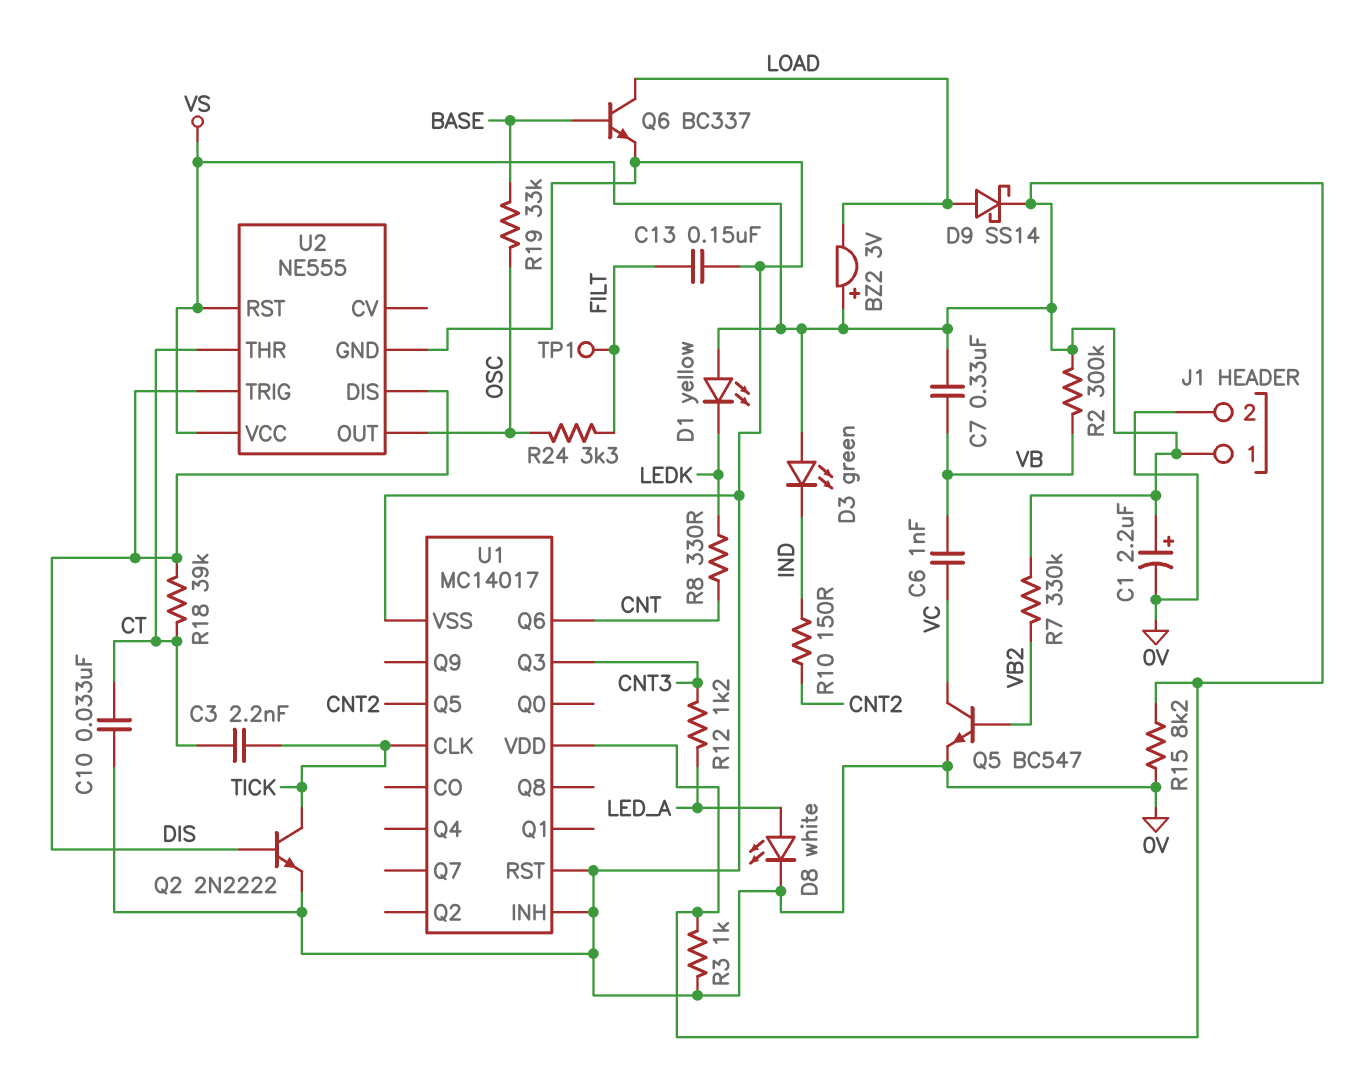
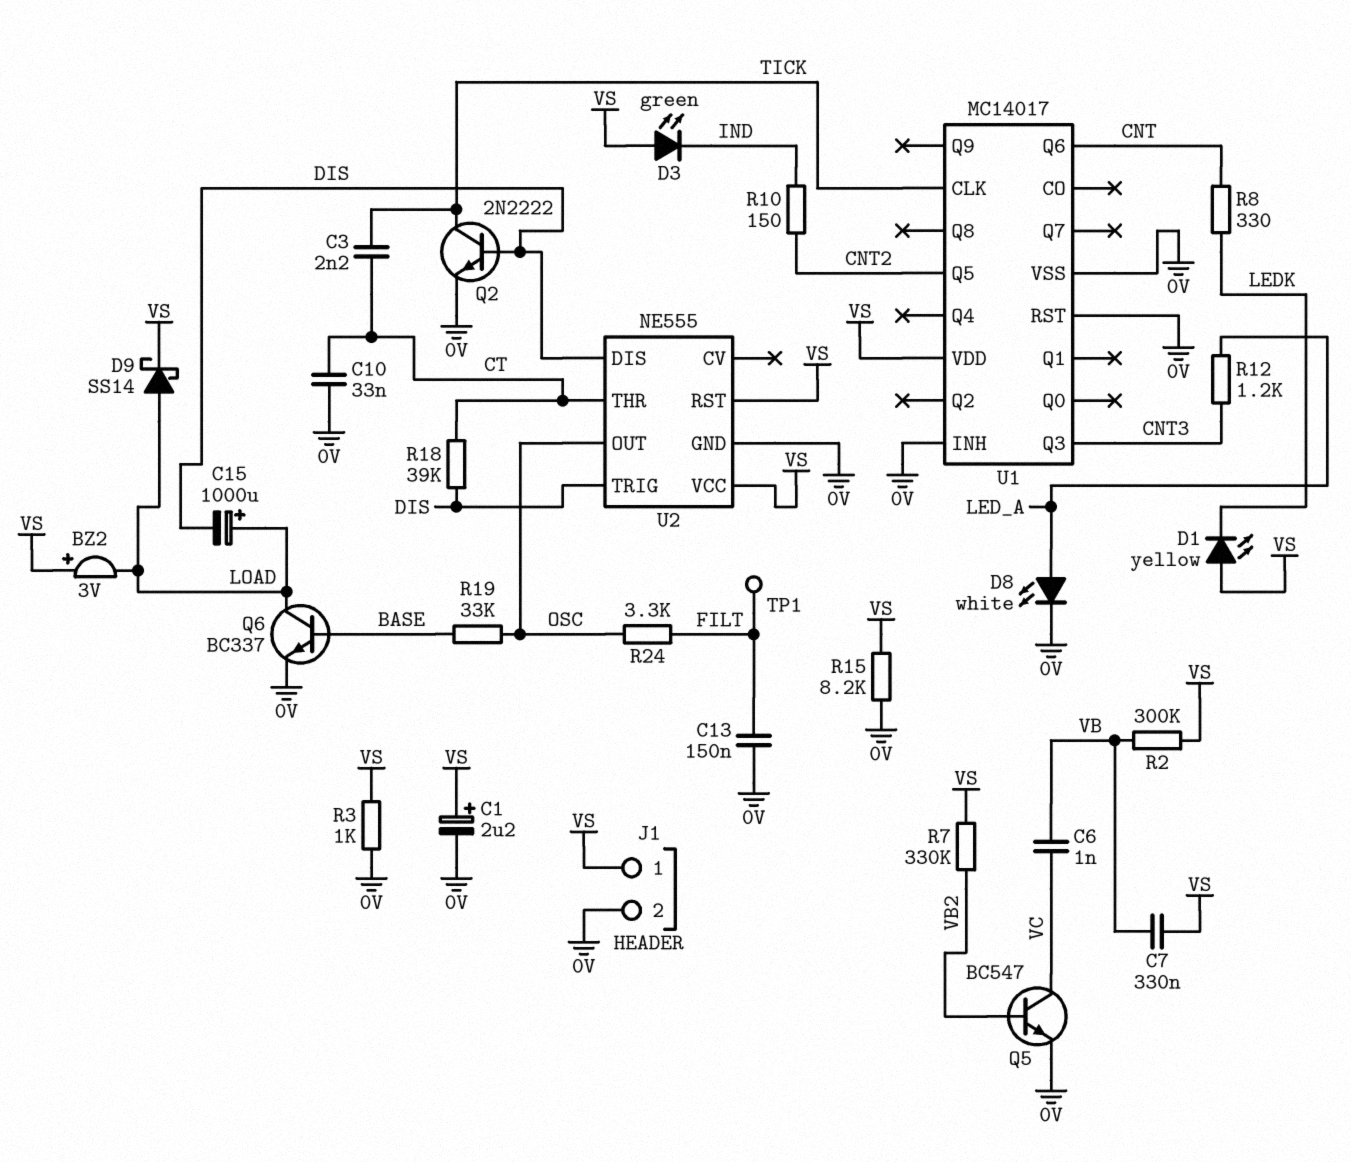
C15: none -> 1000uF (plus LOAD, minus DIS)

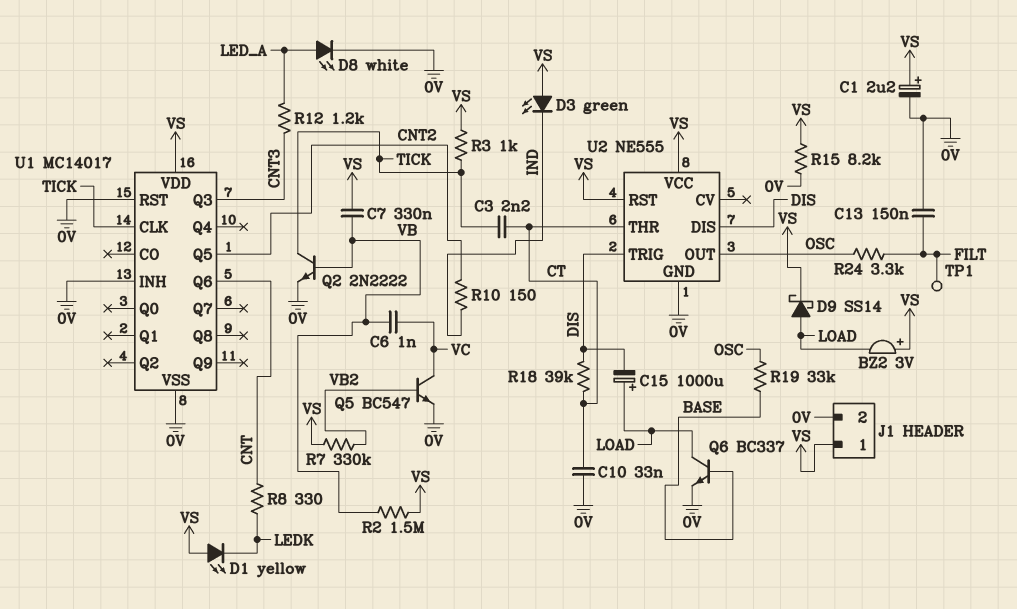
Q2: NPN 2N2222 (B DIS, C TICK, E 0V) -> NPN 2N2222 (B VB, C TICK, E 0V)
R2: 300k (VB, VS) -> 1.5M (VB, VS)
R3: 1k (0V, VS) -> 1k (TICK, VS)

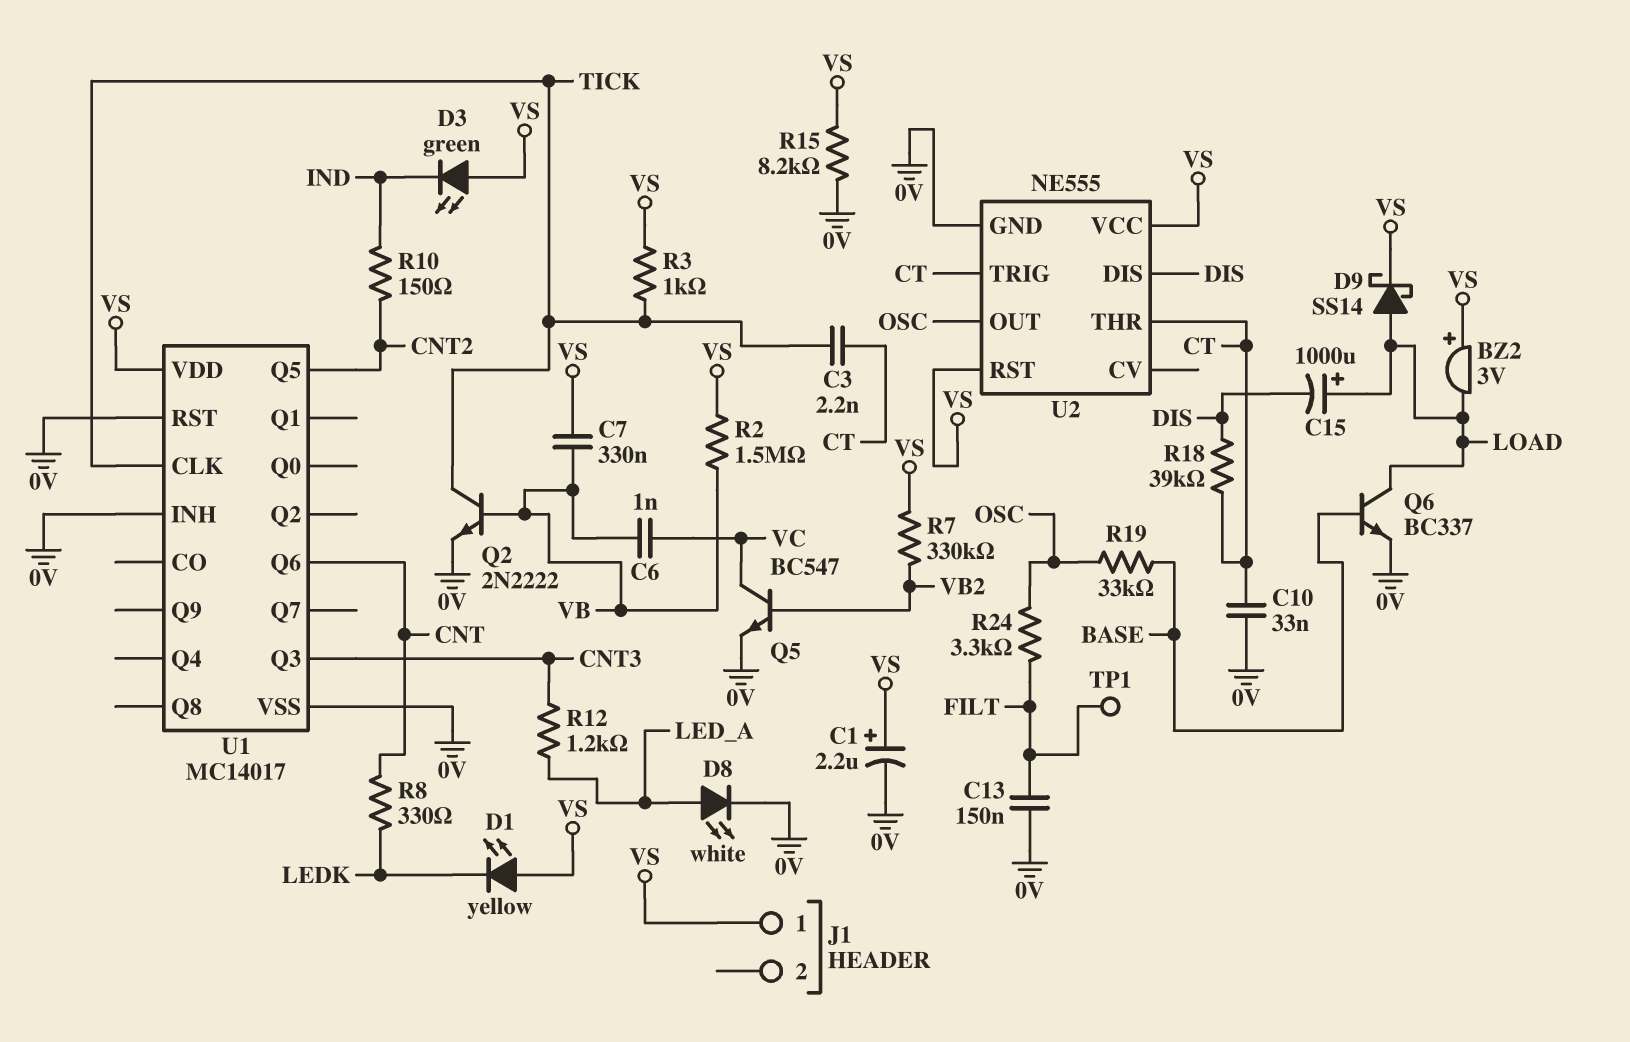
J1 pin 2: 0V -> none
U2 pin TRIG: DIS -> CT

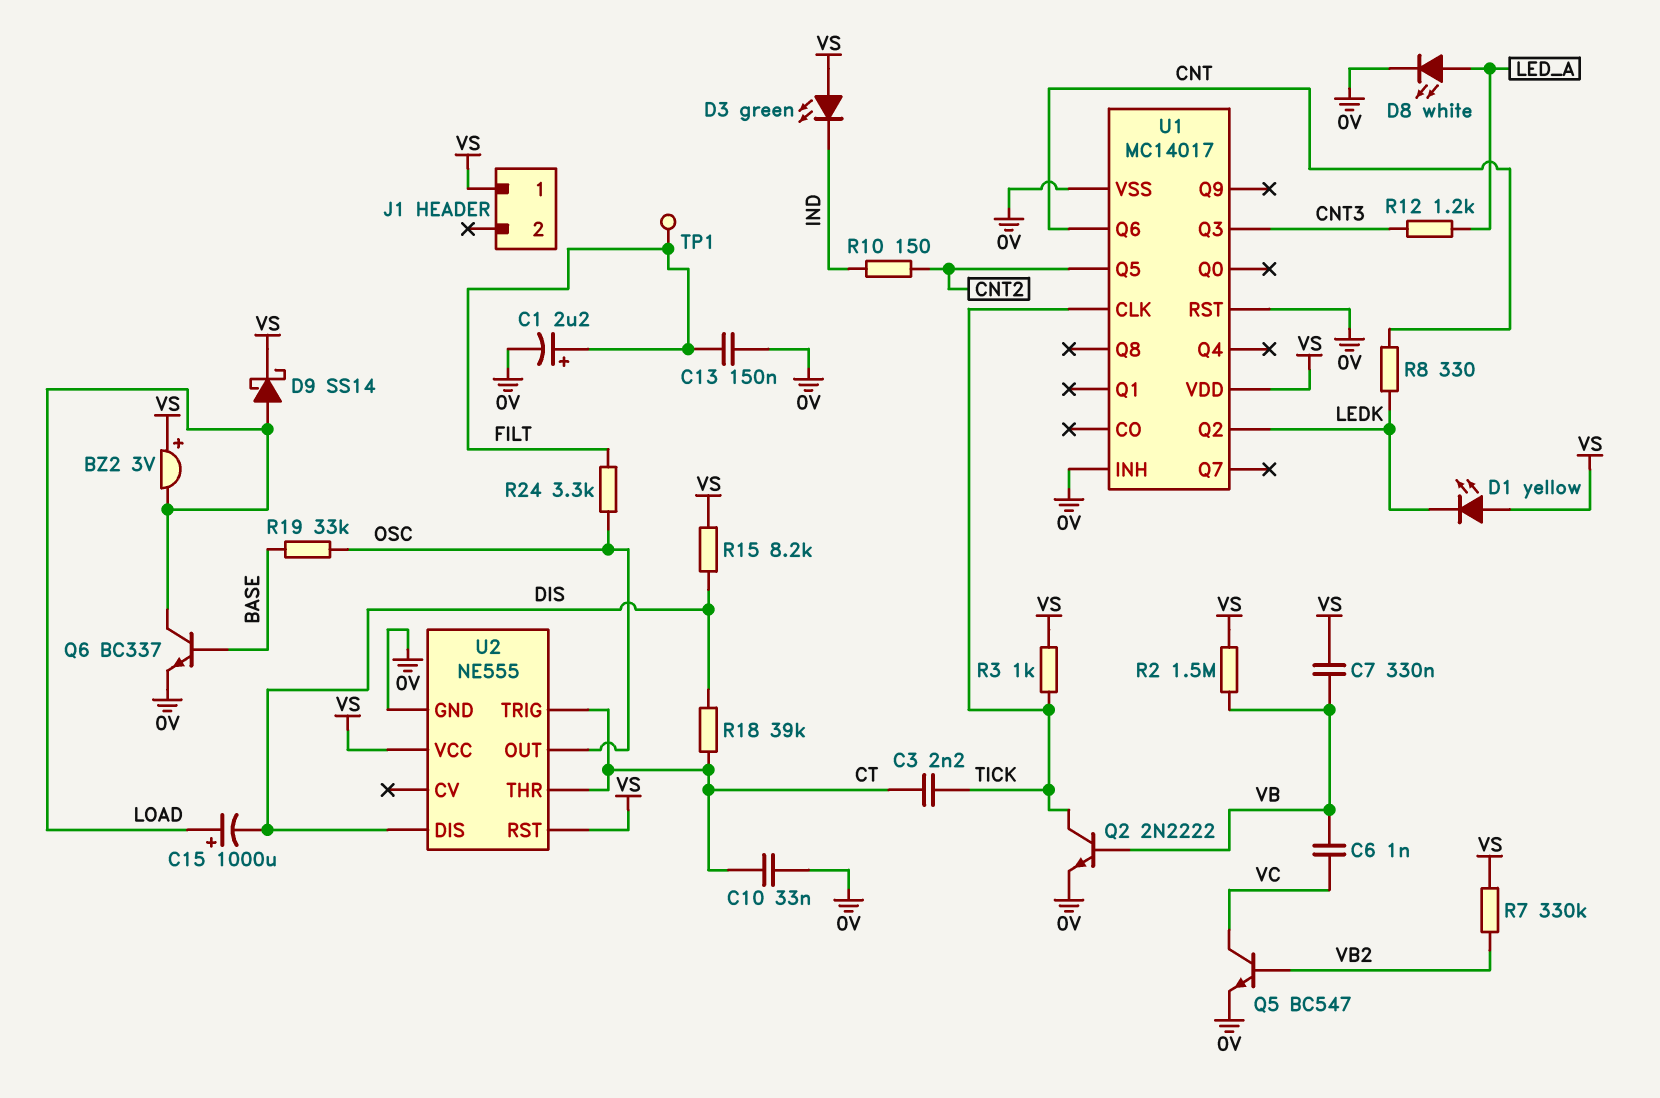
C1: 2.2uF (plus VS, minus 0V) -> 2.2uF (plus FILT, minus 0V)
R15: 8.2k (0V, VS) -> 8.2k (DIS, VS)
U1 pin Q2: none -> LEDK

